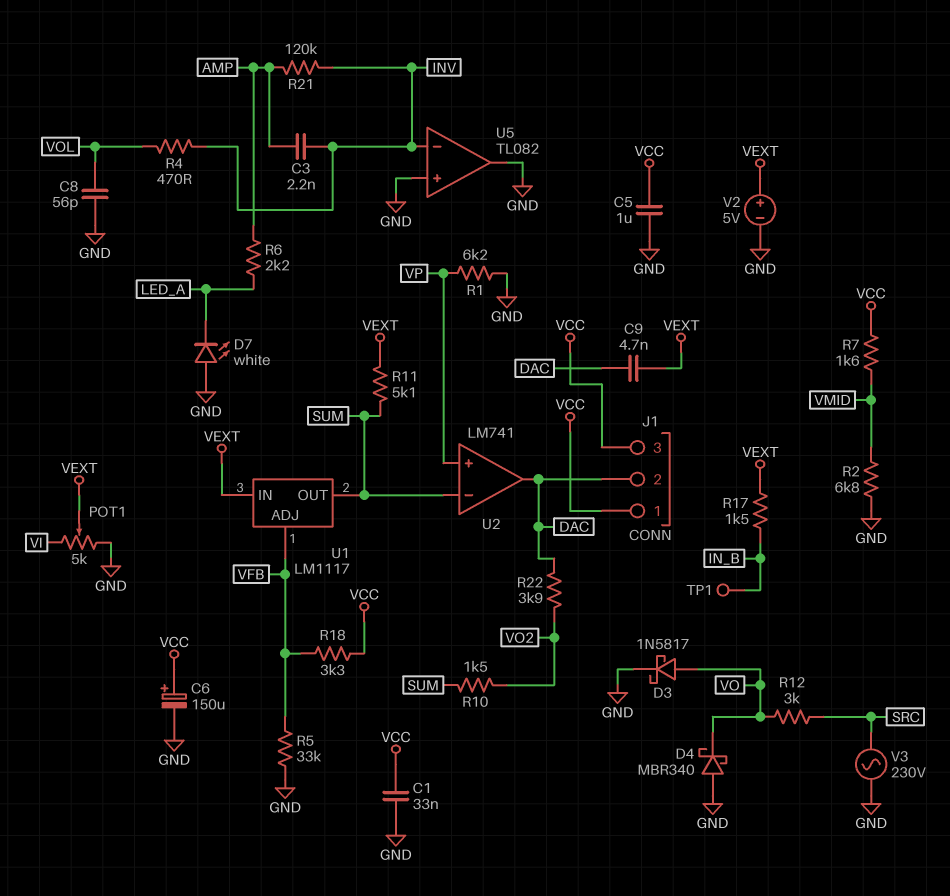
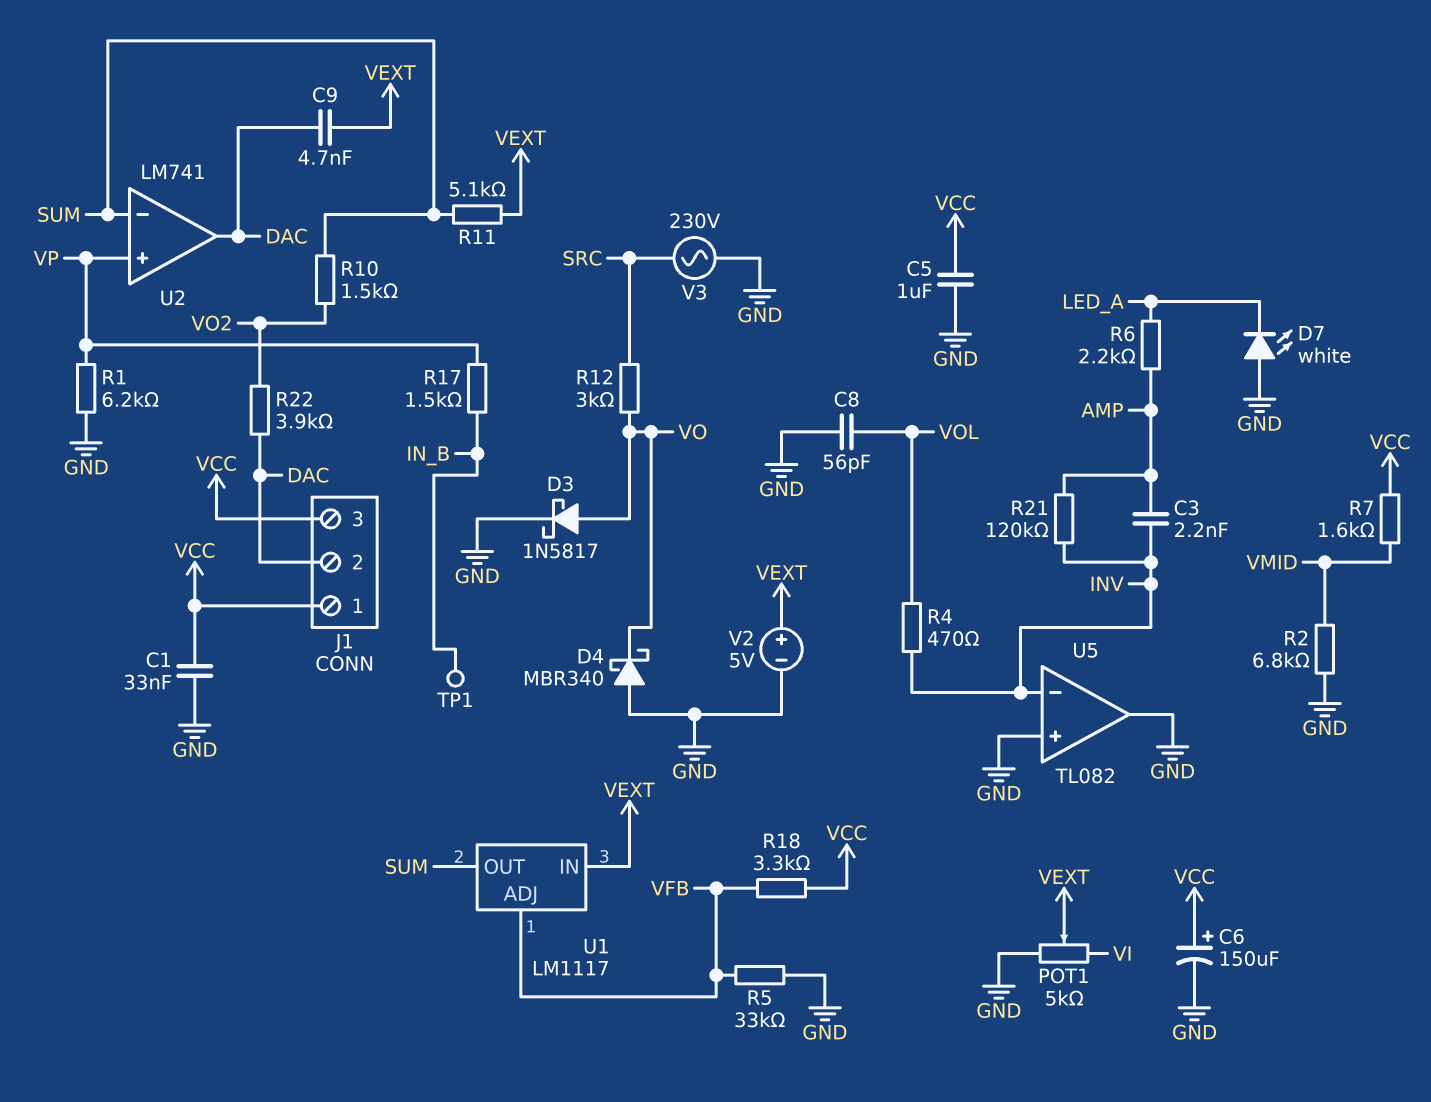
R17: 1.5k (IN_B, VEXT) -> 1.5k (IN_B, VP)

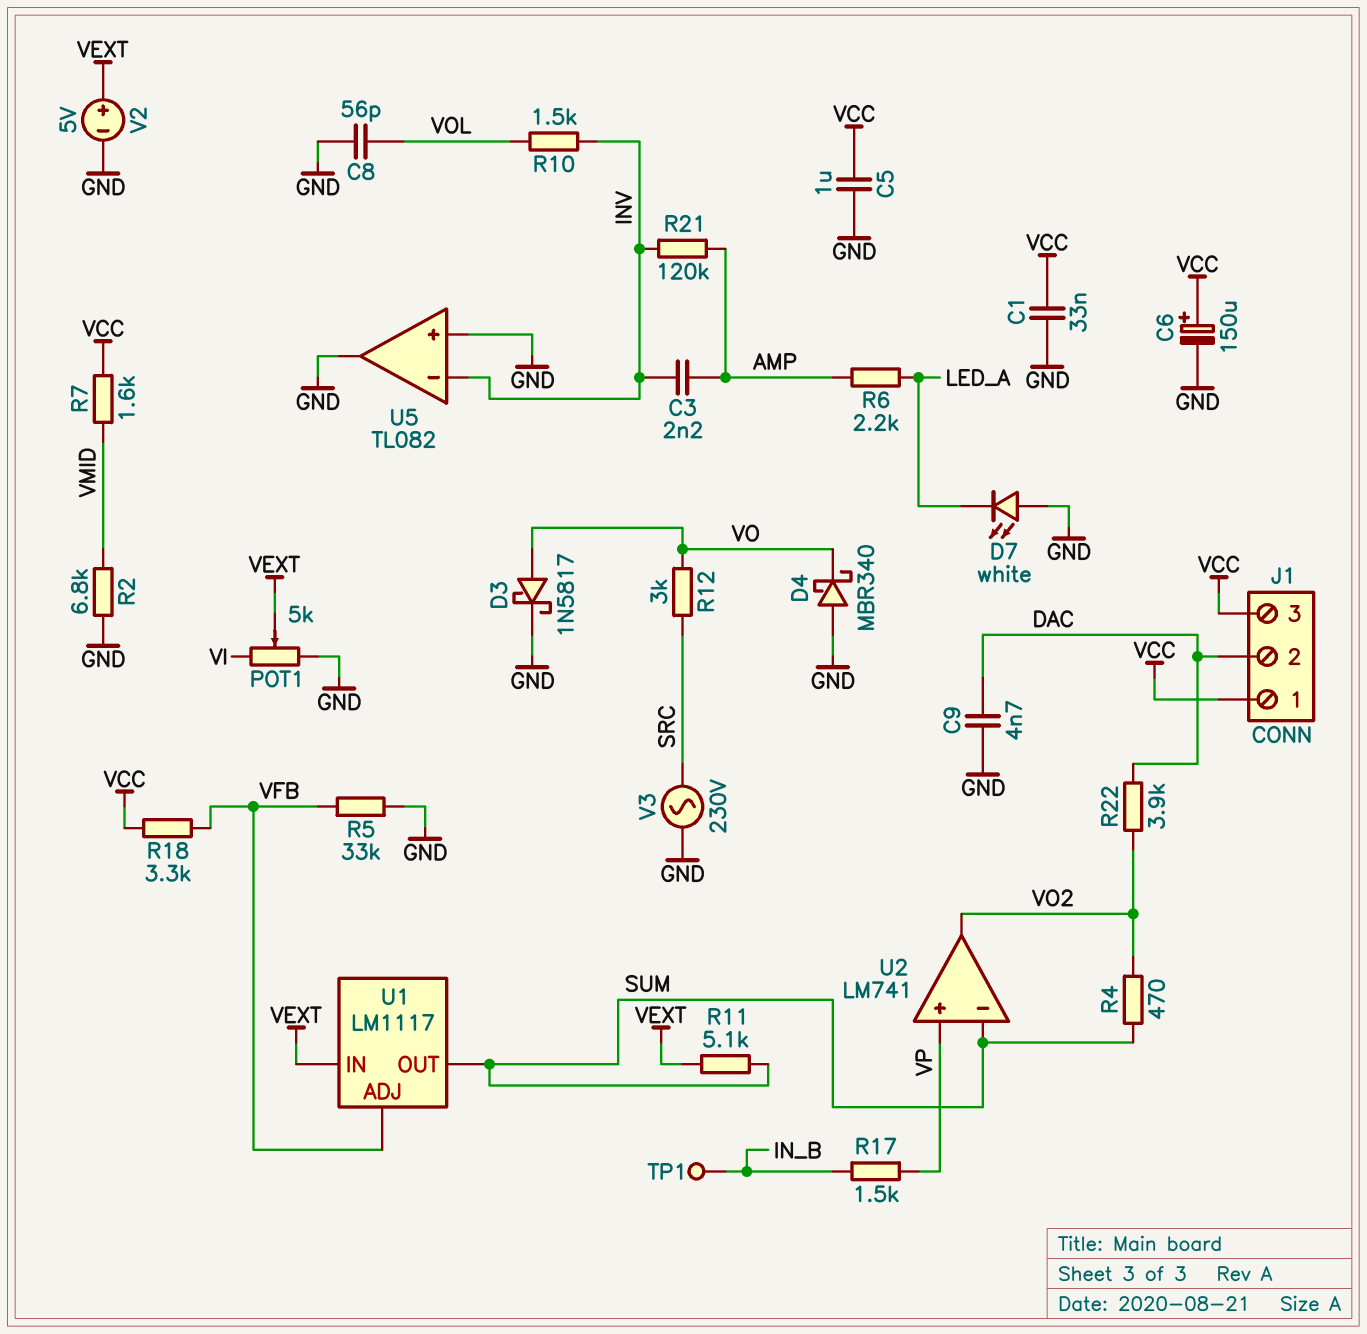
C9: 4.7nF (DAC, VEXT) -> 4.7nF (DAC, GND)
R1: 6.2k (GND, VP) -> none
R4: 470 (INV, VOL) -> 470 (SUM, VO2)
R10: 1.5k (SUM, VO2) -> 1.5k (INV, VOL)
U2 pin out: DAC -> VO2

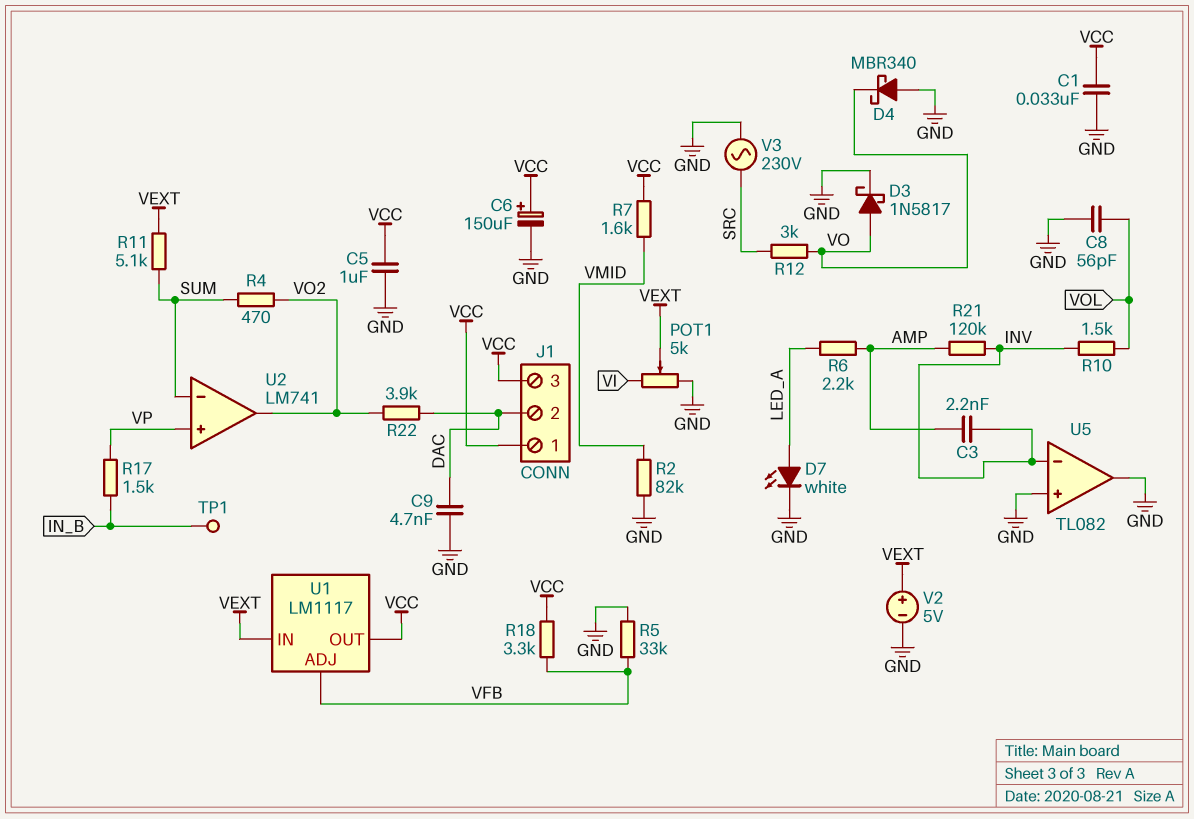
D7: LED white (A GND, K LED_A) -> LED white (A LED_A, K GND)
R2: 6.8k (GND, VMID) -> 82k (GND, VMID)
U1 pin OUT: SUM -> VCC

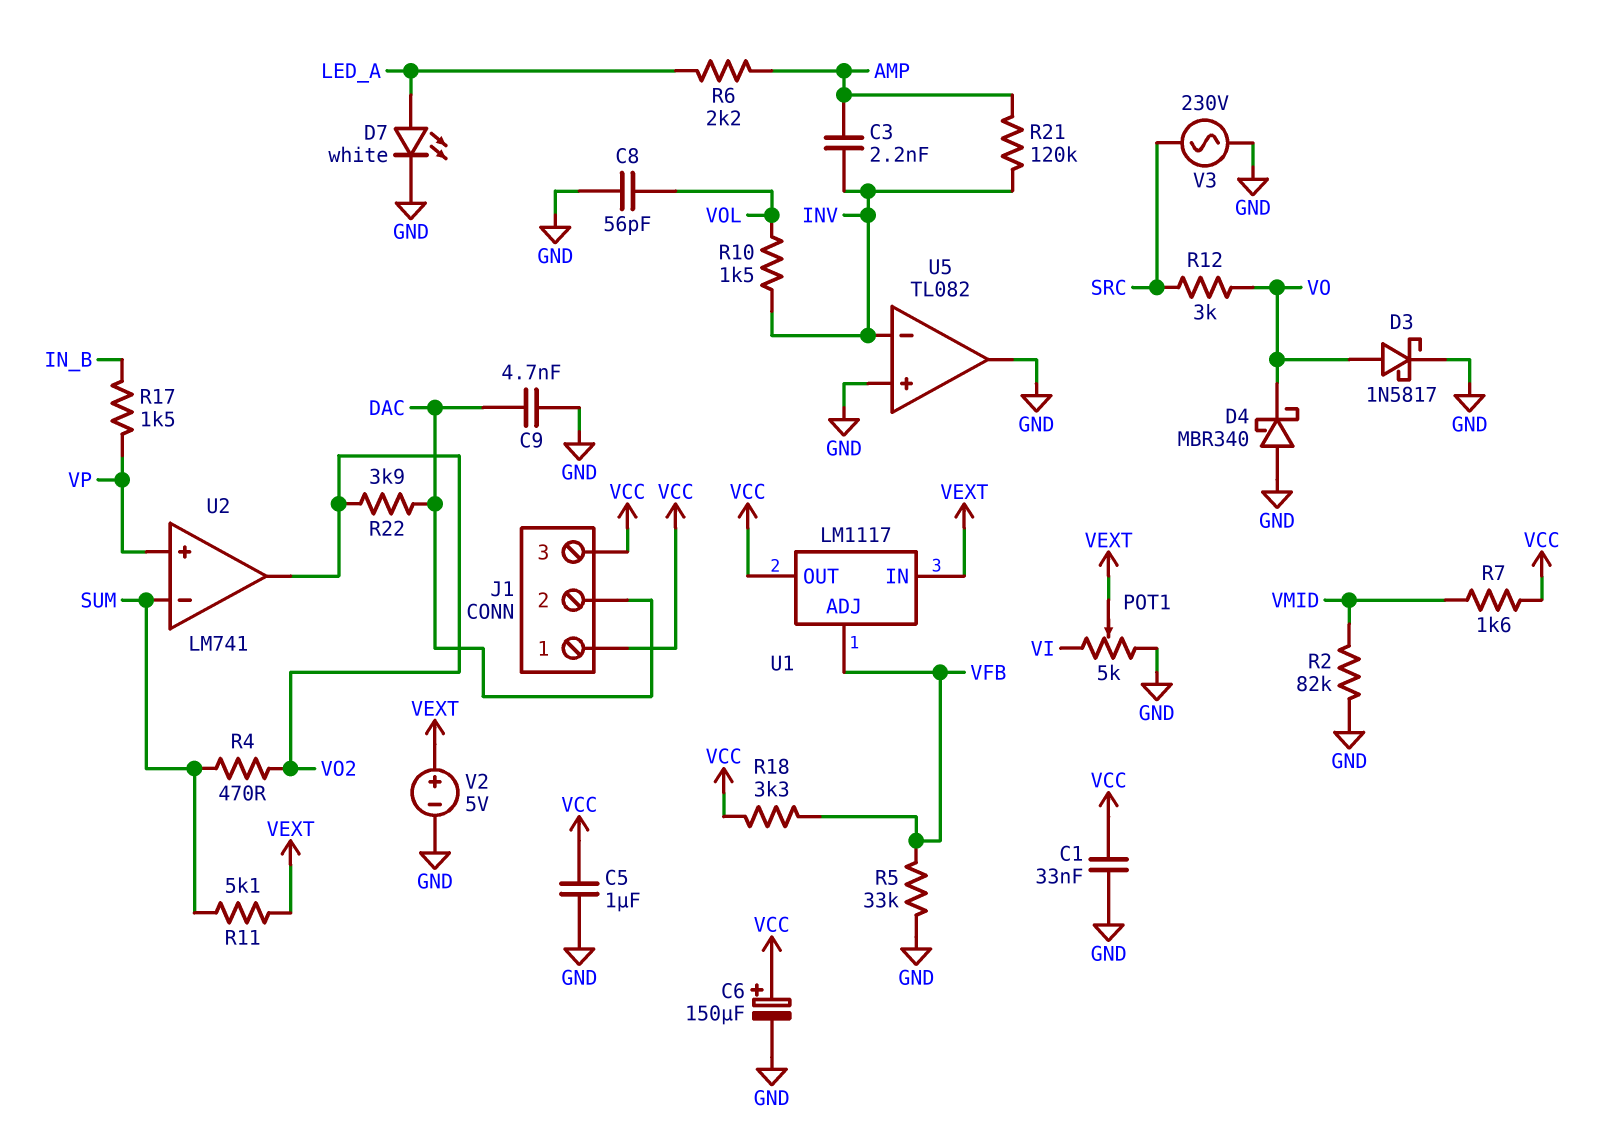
TP1: test point (IN_B) -> none

